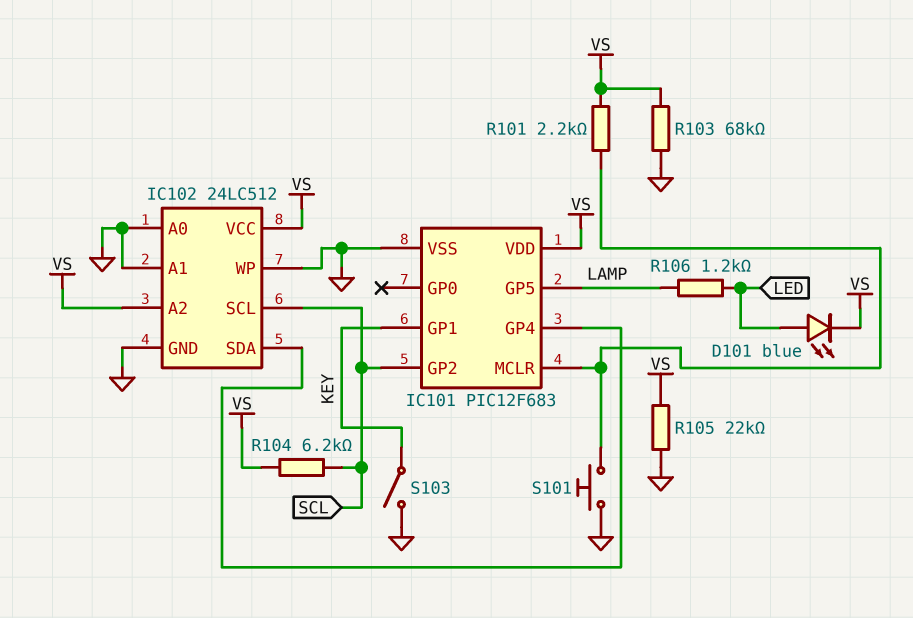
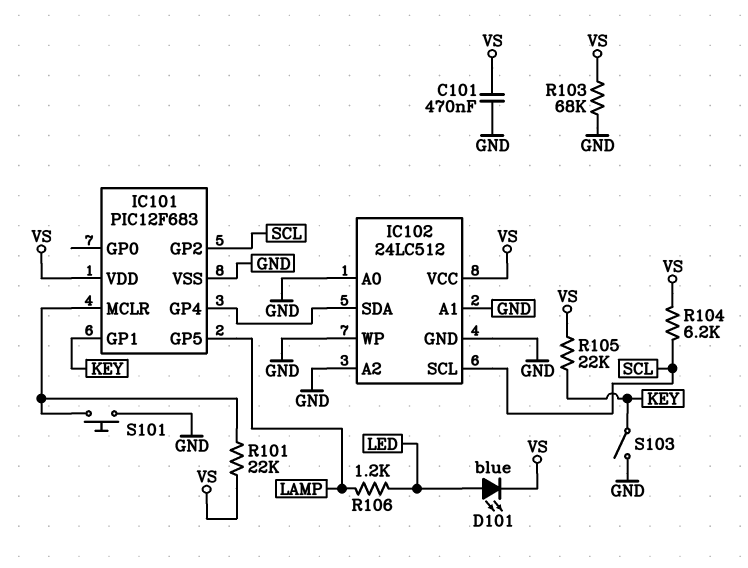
C101: none -> 470nF (GND, VS)
IC102 pin A2: VS -> GND
R101: 2.2k (IC101/MCLR, VS) -> 22k (IC101/MCLR, VS)
R105: 22k (GND, VS) -> 22k (KEY, VS)

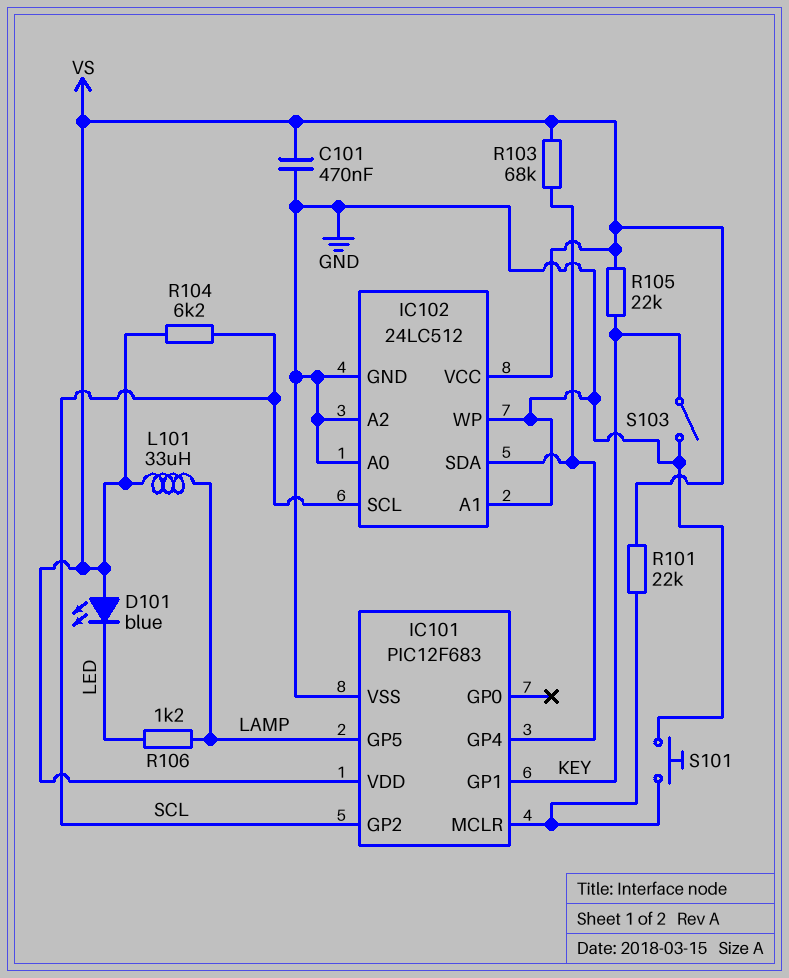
D101: LED blue (A LED, K VS) -> LED blue (A VS, K LED)
L101: none -> 33uH (LAMP, VS)
R103: 68k (GND, VS) -> 68k (IC101/GP4, VS)

